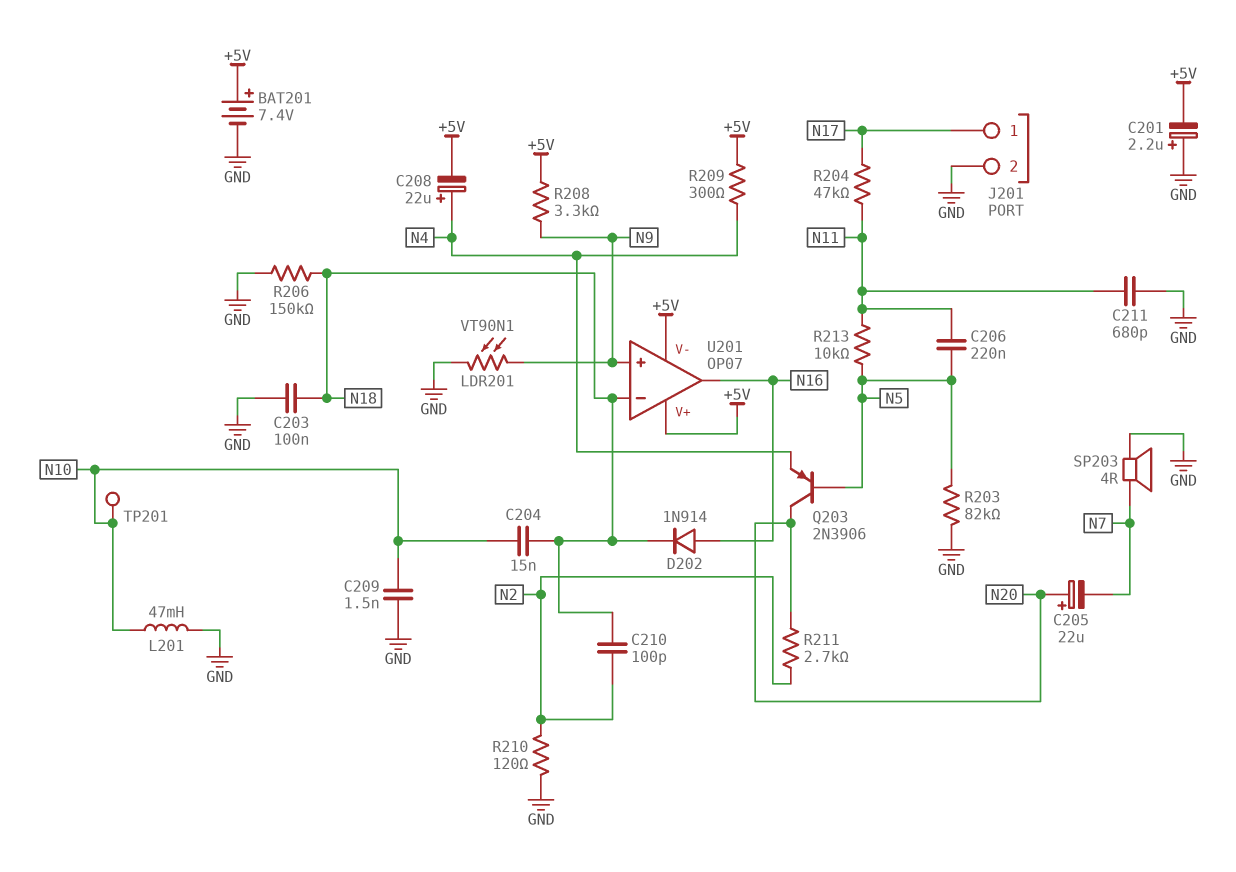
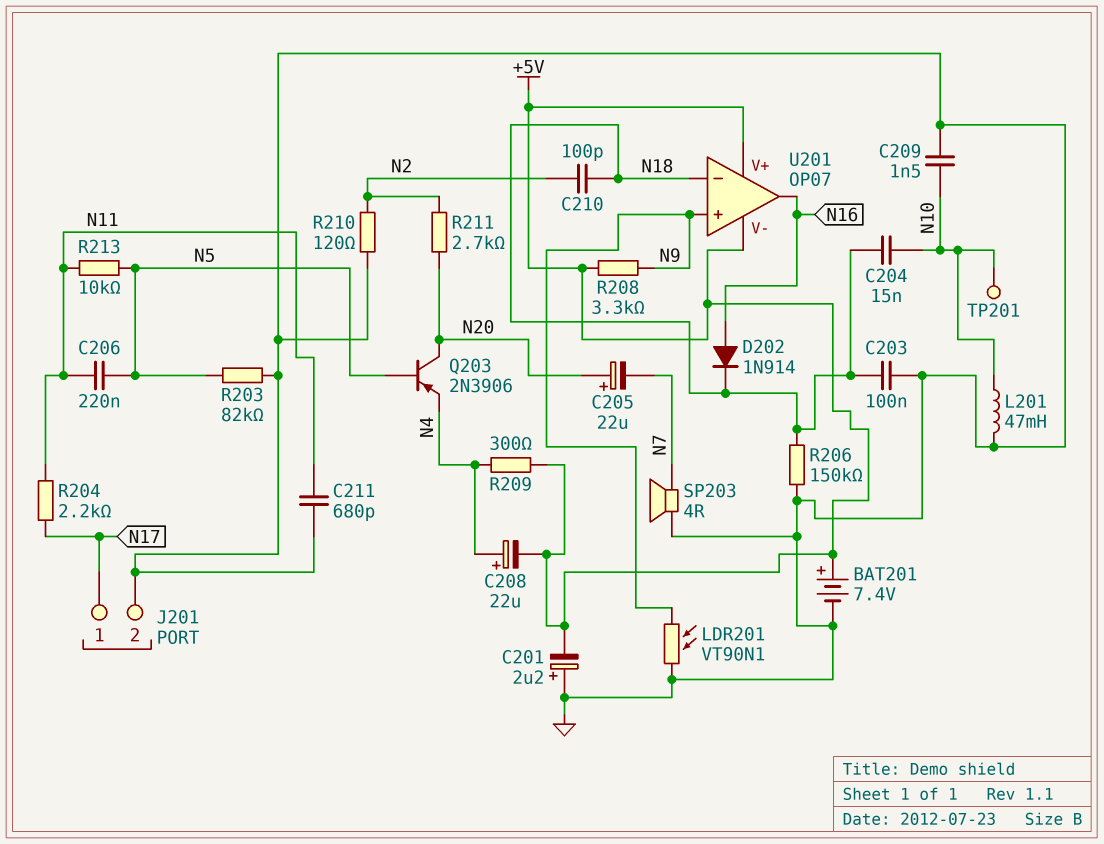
R204: 47k (N11, N17) -> 2.2k (N11, N17)

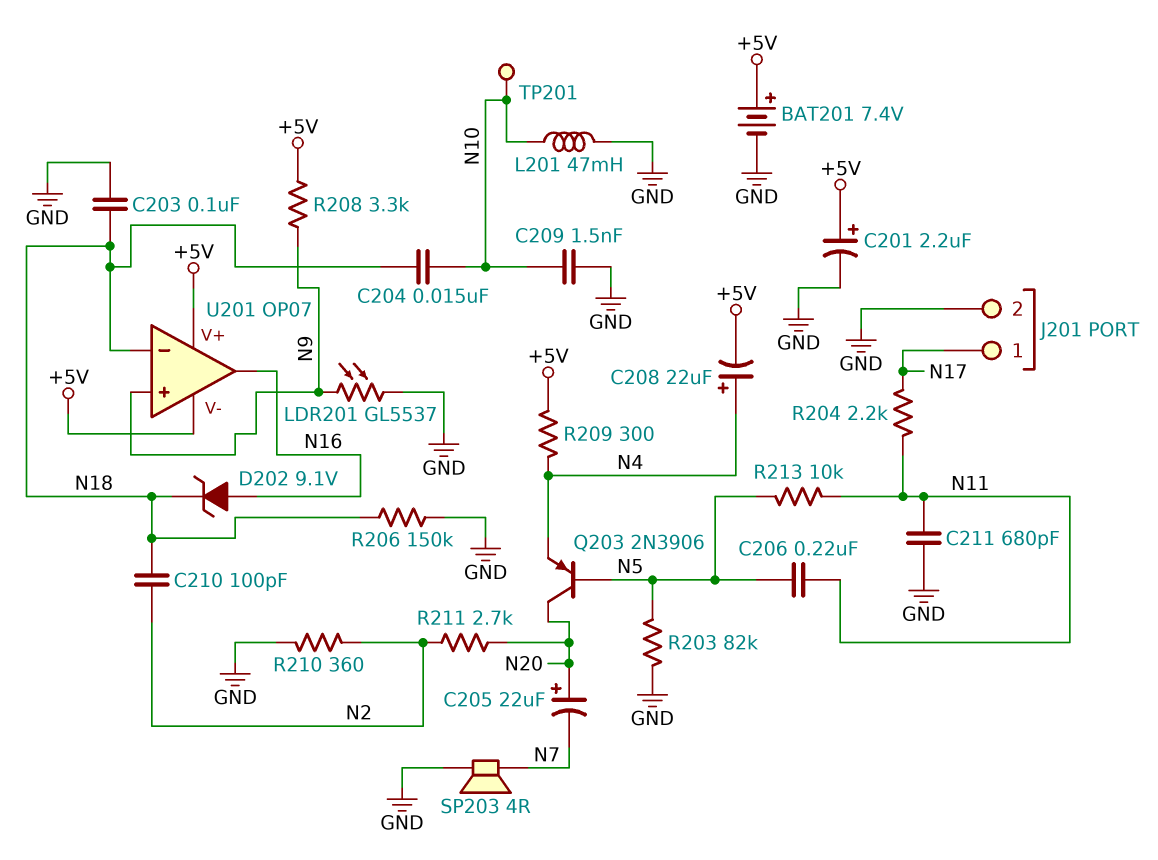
C201: 2.2uF (plus GND, minus +5V) -> 2.2uF (plus +5V, minus GND)
D202: diode 1N914 (A N16, K N18) -> zener 9.1V (A N16, K N18)
LDR201: VT90N1 (GND, N9) -> GL5537 (GND, N9)
R210: 120 (GND, N2) -> 360 (GND, N2)

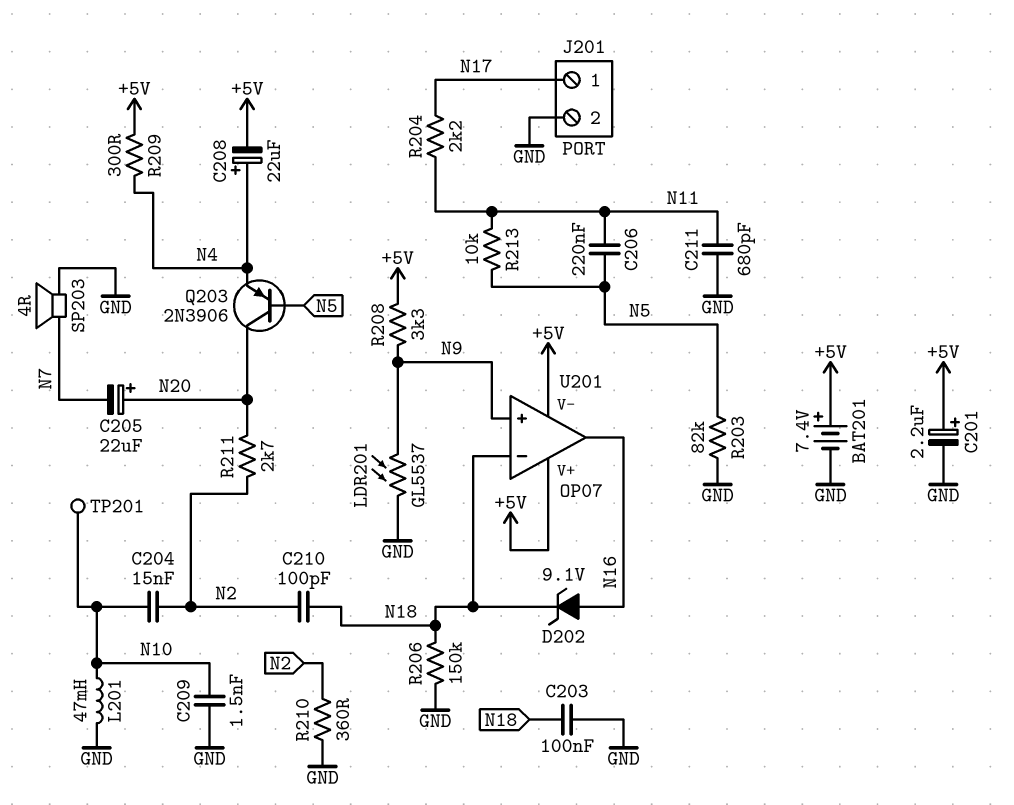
C204: 15nF (N10, N18) -> 15nF (N2, N10)

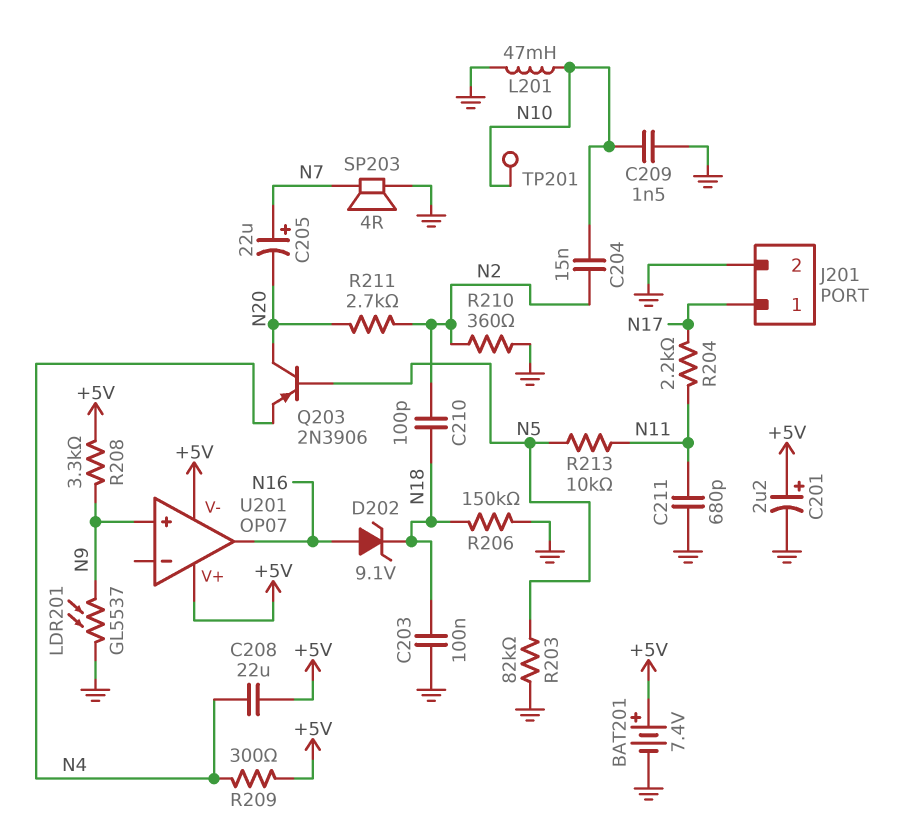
C205: 22uF (plus N20, minus N7) -> 22uF (plus N7, minus N20)
C206: 220nF (N5, N11) -> none
C208: 22uF (plus N4, minus +5V) -> 22uF (+5V, N4)
U201 pin in-: N18 -> none

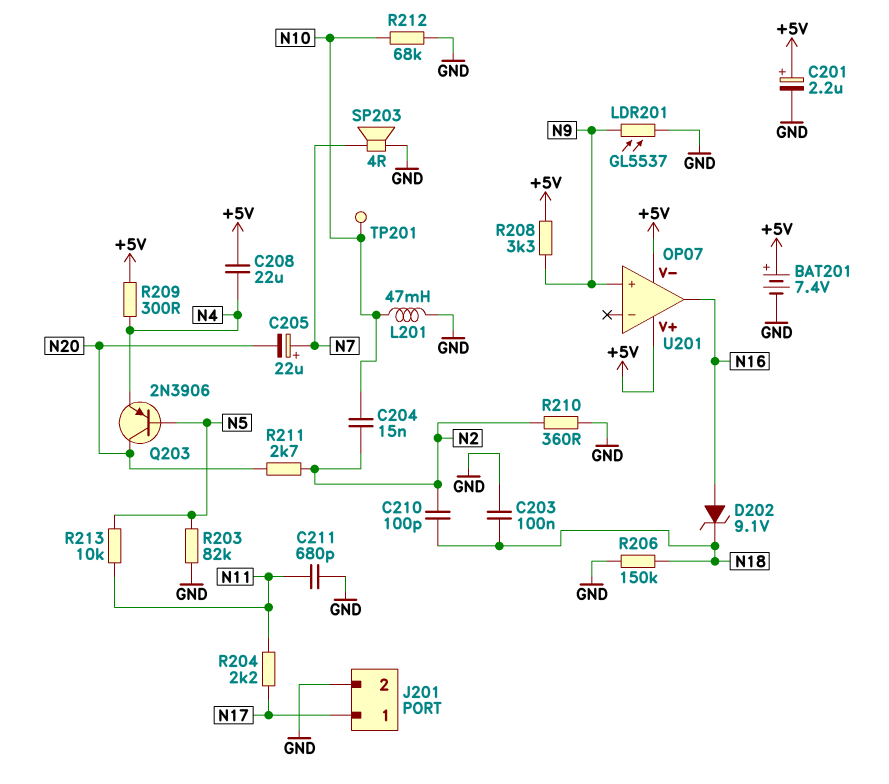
C209: 1.5nF (GND, N10) -> none
R212: none -> 68k (GND, N10)

